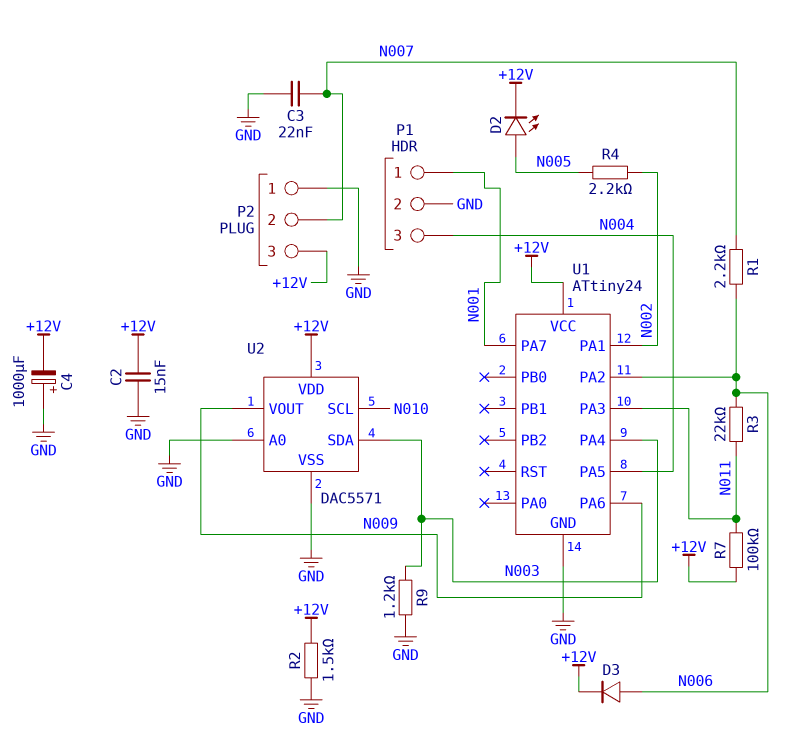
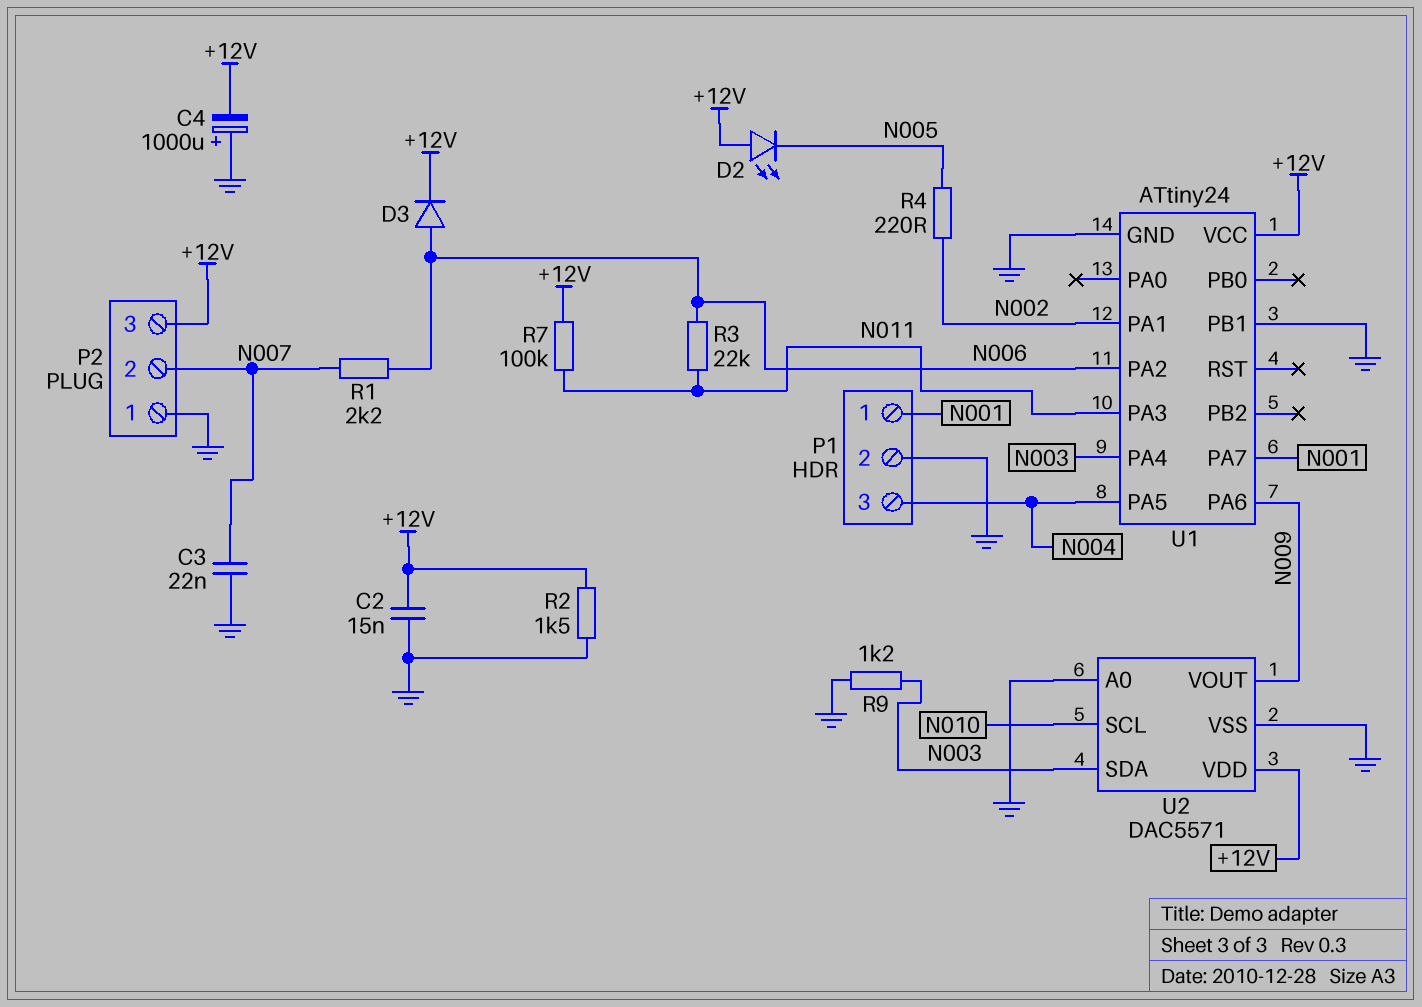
D2: LED (A N005, K +12V) -> LED (A +12V, K N005)
R4: 2.2k (N002, N005) -> 220 (N002, N005)
U1 pin PB1: none -> GND

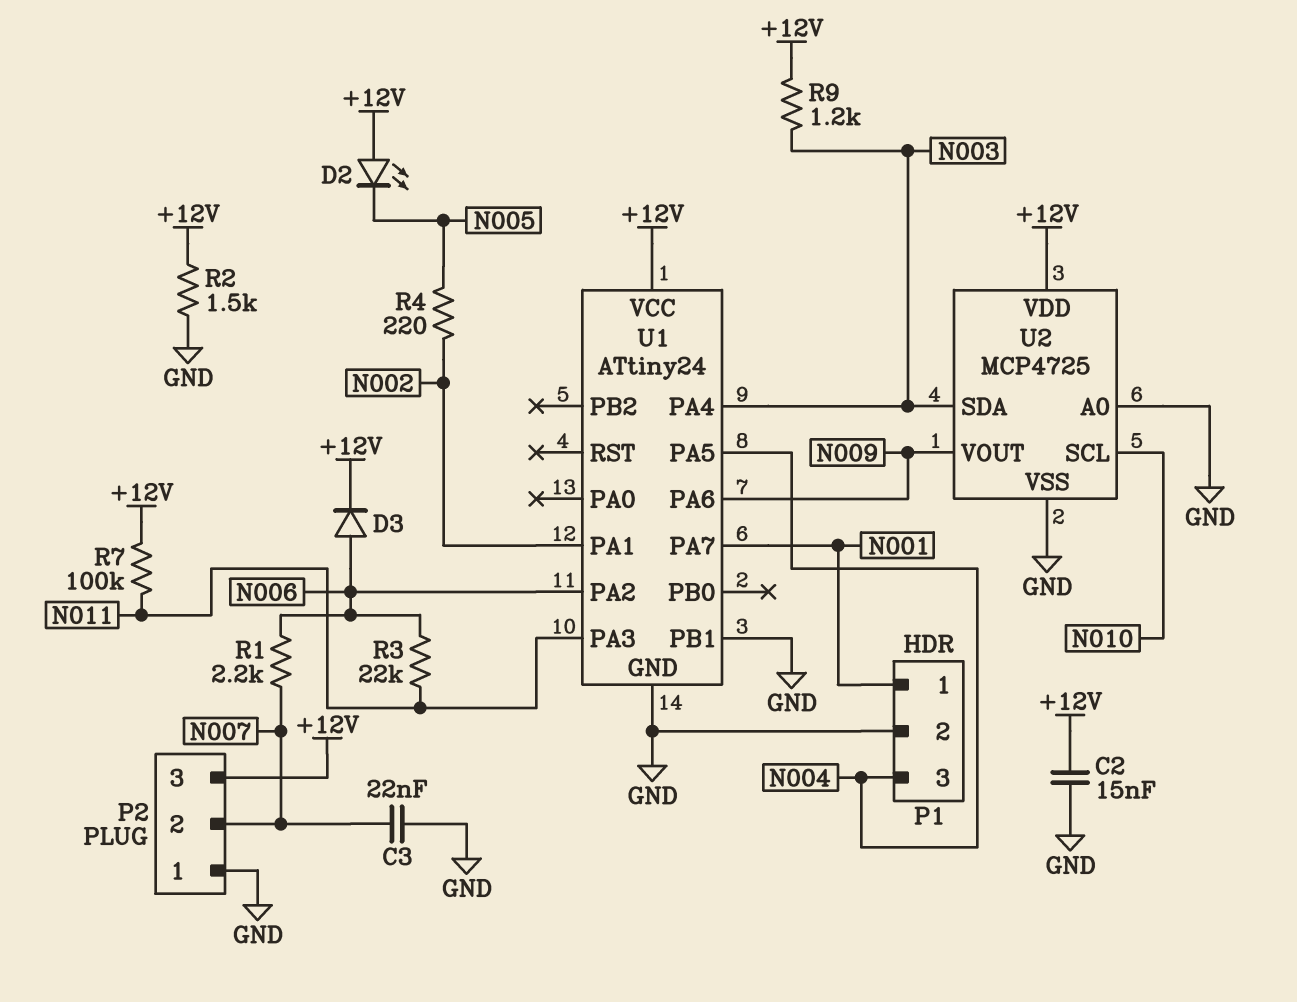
C4: 1000uF (plus GND, minus +12V) -> none
R9: 1.2k (GND, N003) -> 1.2k (+12V, N003)
U2: DAC5571 -> MCP4725

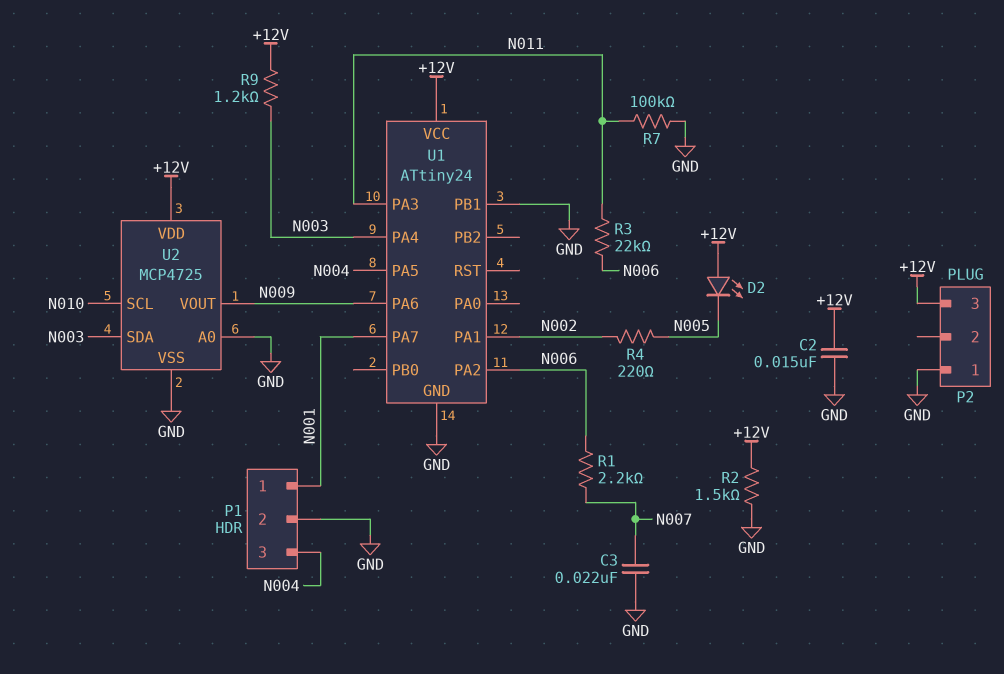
D3: diode (A N006, K +12V) -> none
P2 pin 2: N007 -> none
R7: 100k (+12V, N011) -> 100k (GND, N011)

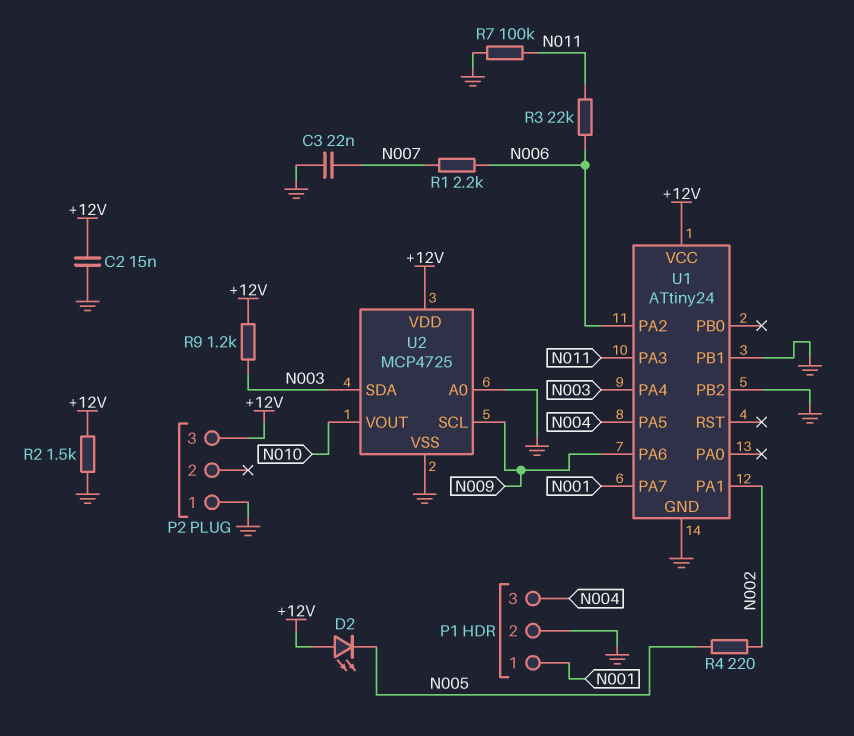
U1 pin PB2: none -> GND
U2 pin SCL: N010 -> N009
U2 pin VOUT: N009 -> N010

